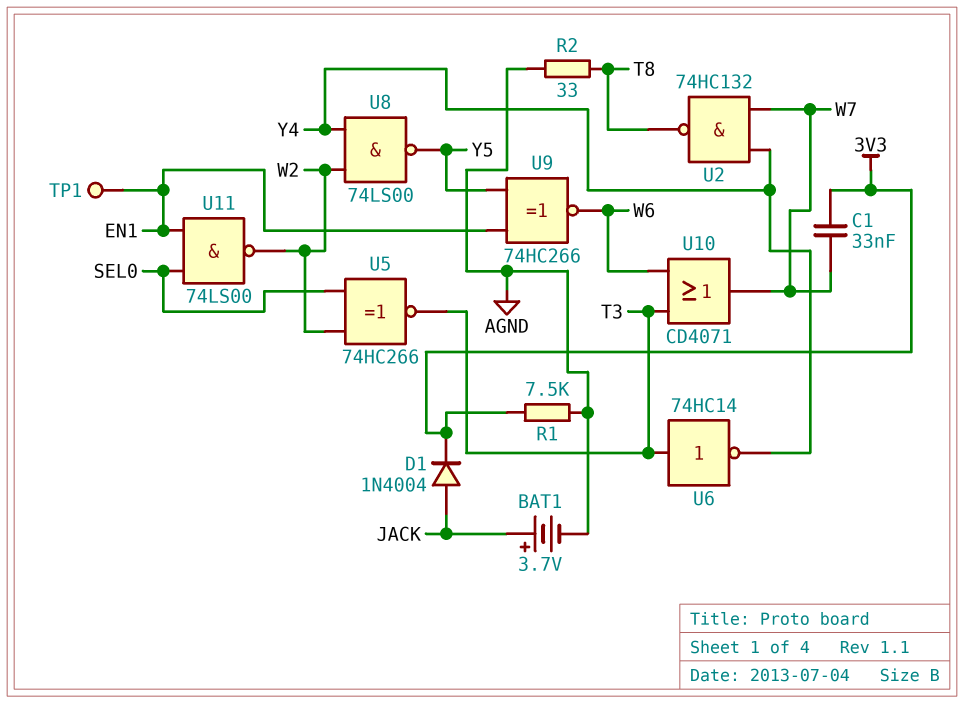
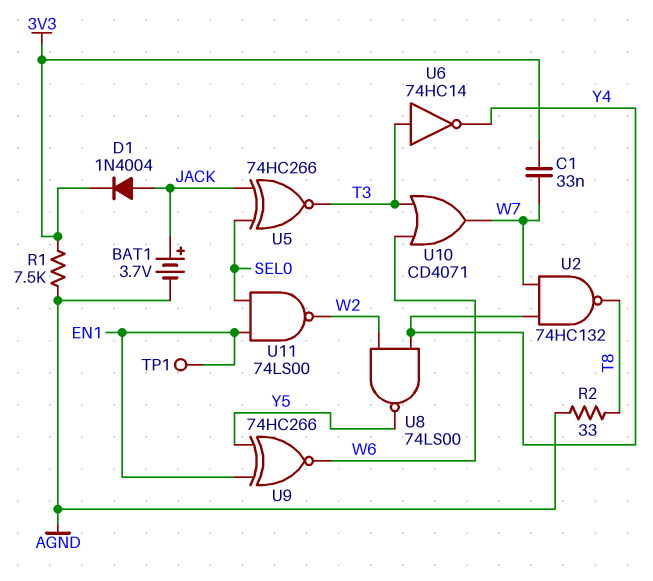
U5: XNOR 74HC266 (in SEL0, in W2, out T3) -> XNOR 74HC266 (in JACK, in SEL0, out T3)

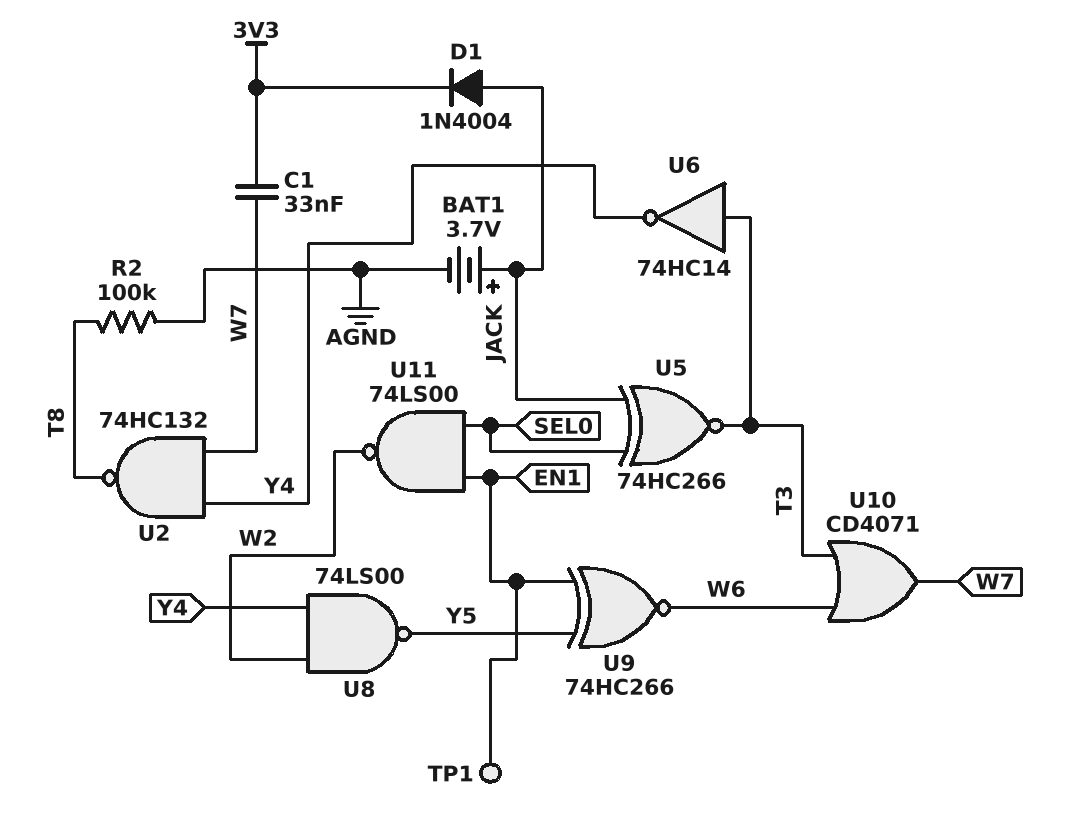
R1: 7.5k (3V3, AGND) -> none
R2: 33 (AGND, T8) -> 100k (AGND, T8)

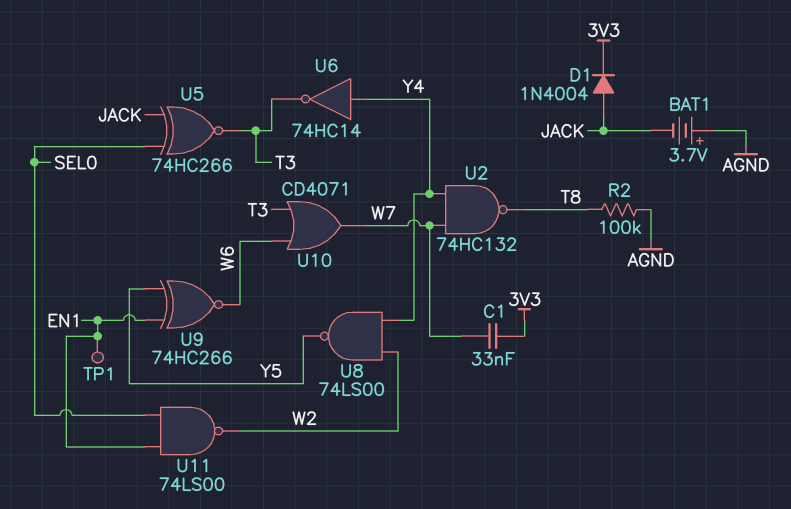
BAT1: 3.7V (plus JACK, minus AGND) -> 3.7V (plus AGND, minus JACK)
U6: NOT 74HC14 (in T3, out Y4) -> NOT 74HC14 (in Y4, out T3)

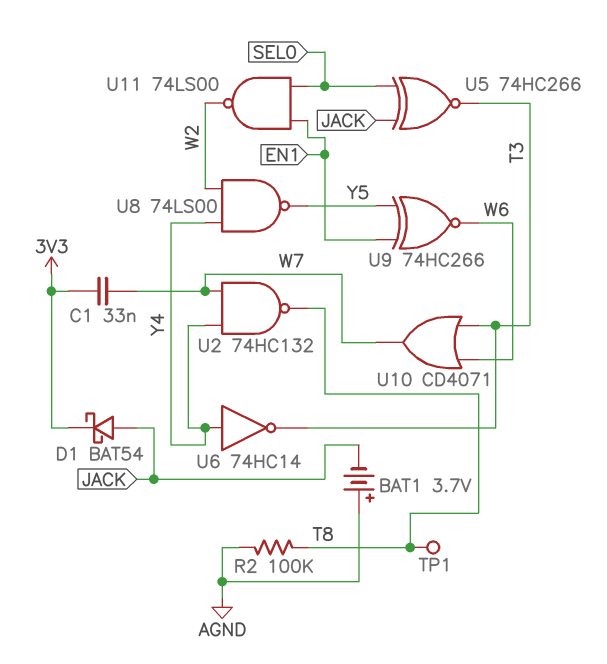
D1: diode 1N4004 (A JACK, K 3V3) -> schottky BAT54 (A JACK, K 3V3)
TP1: test point (EN1) -> test point (T8)

